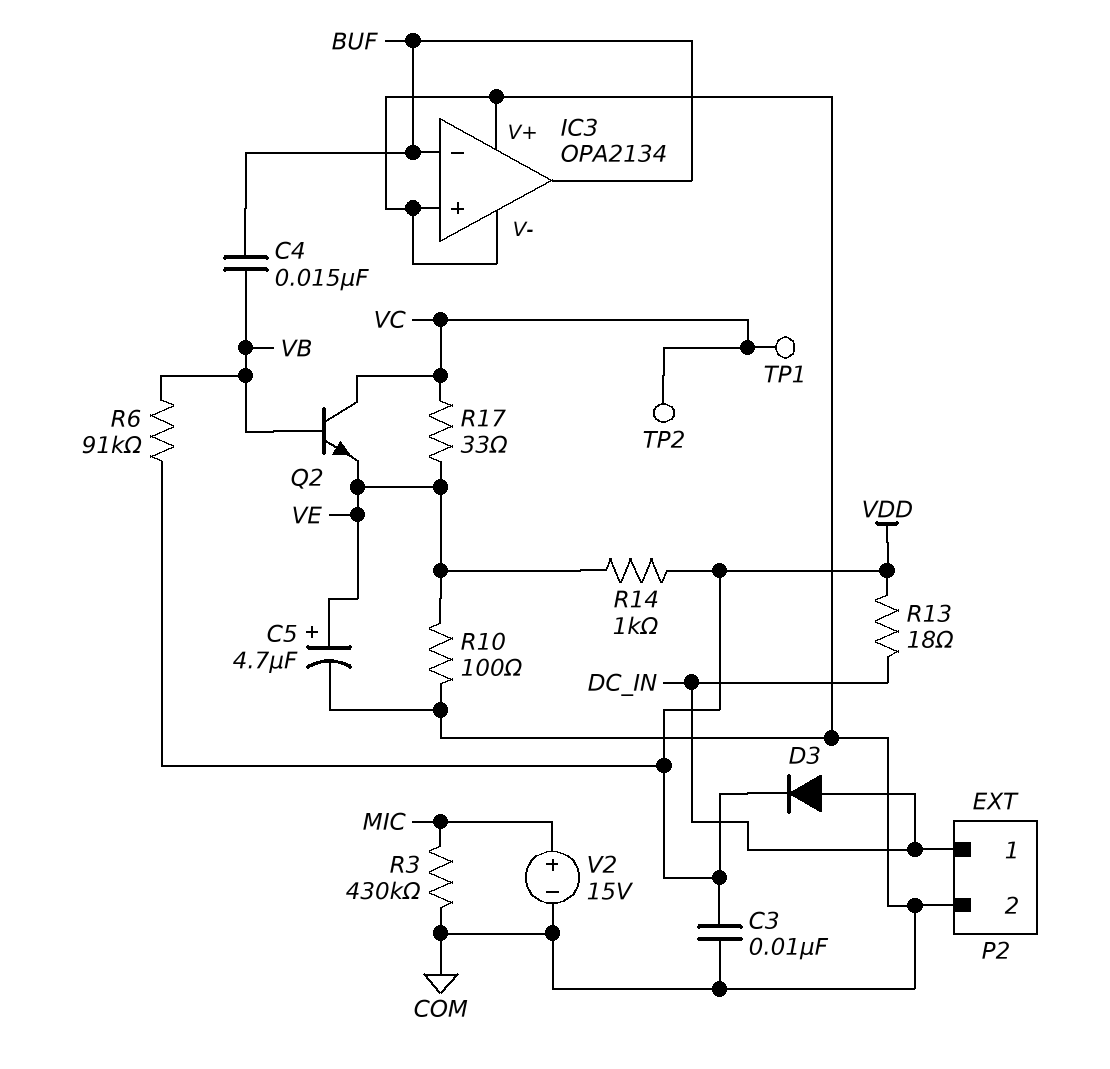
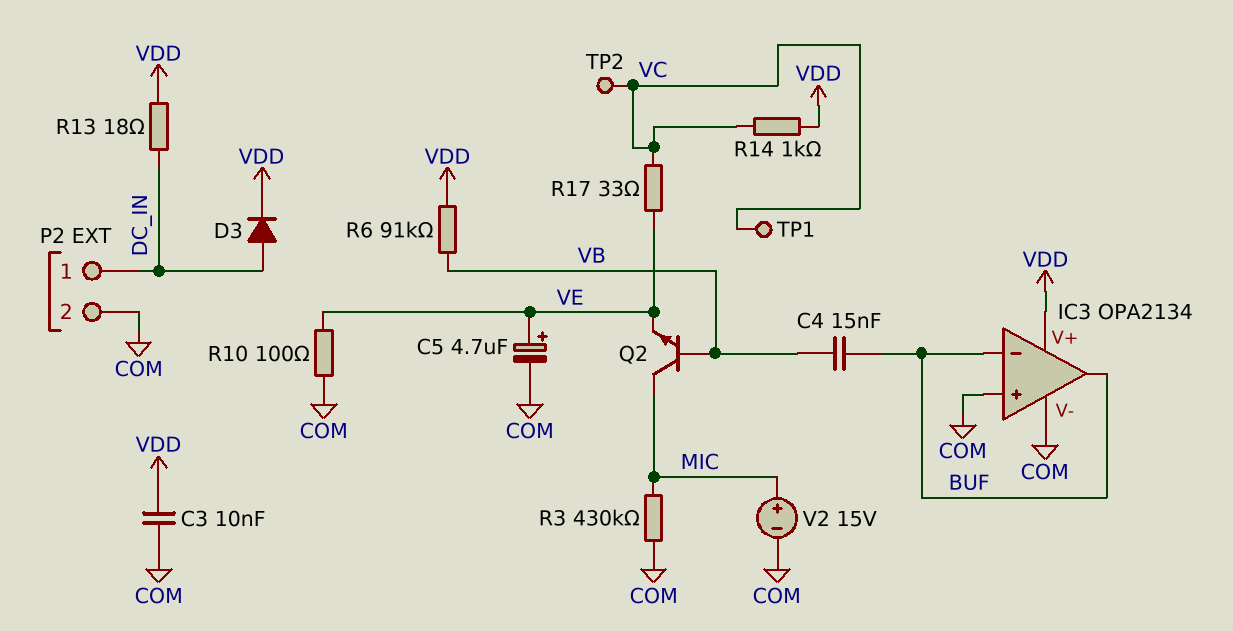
IC3 pin V+: COM -> VDD
Q2: NPN (B VB, C VC, E VE) -> NPN (B VB, C MIC, E VE)
R14: 1k (VDD, VE) -> 1k (VC, VDD)

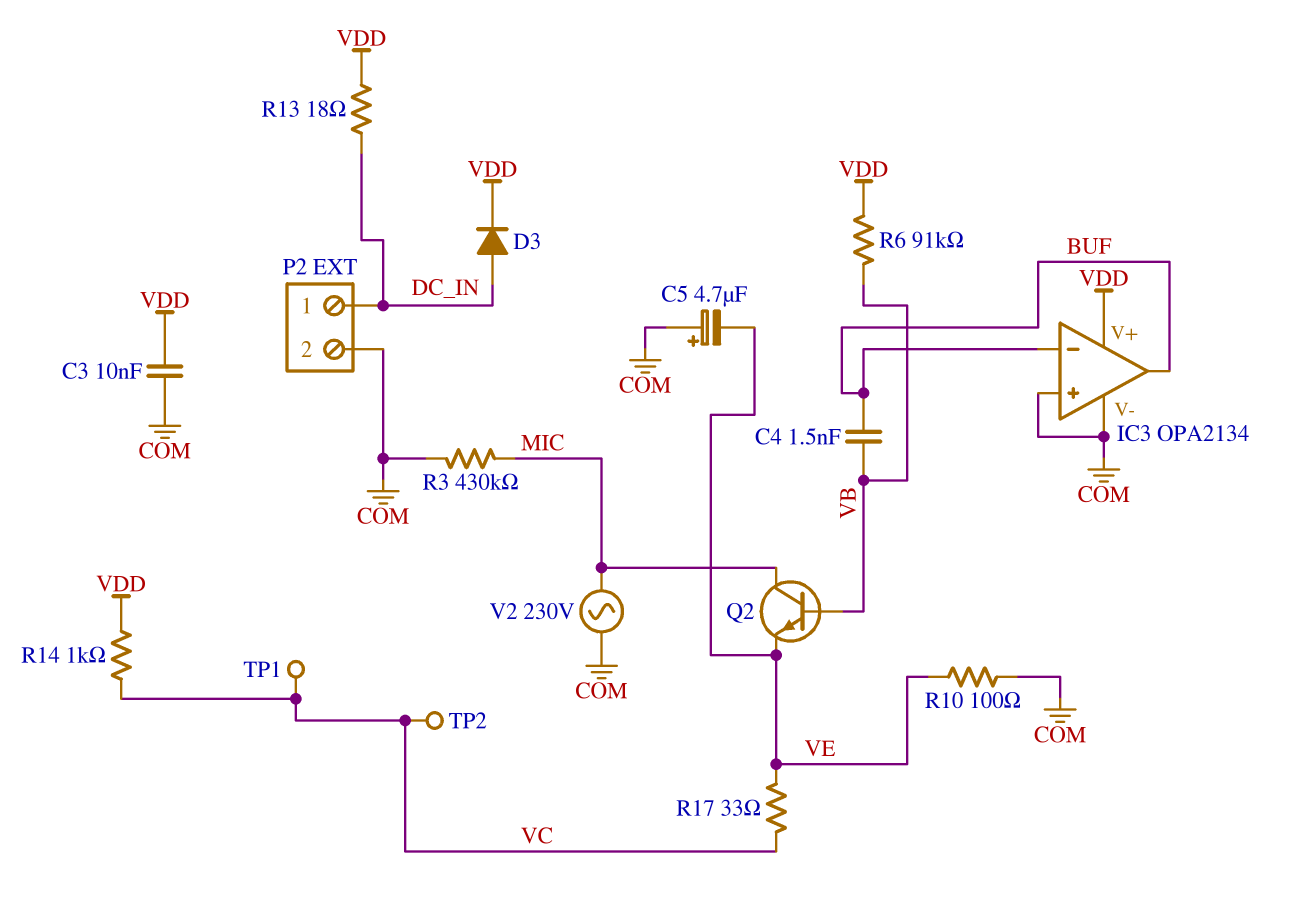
C4: 15nF (BUF, VB) -> 1.5nF (BUF, VB)
C5: 4.7uF (plus VE, minus COM) -> 4.7uF (plus COM, minus VE)
V2: 15V (plus MIC, minus COM) -> AC 230V (COM, MIC)

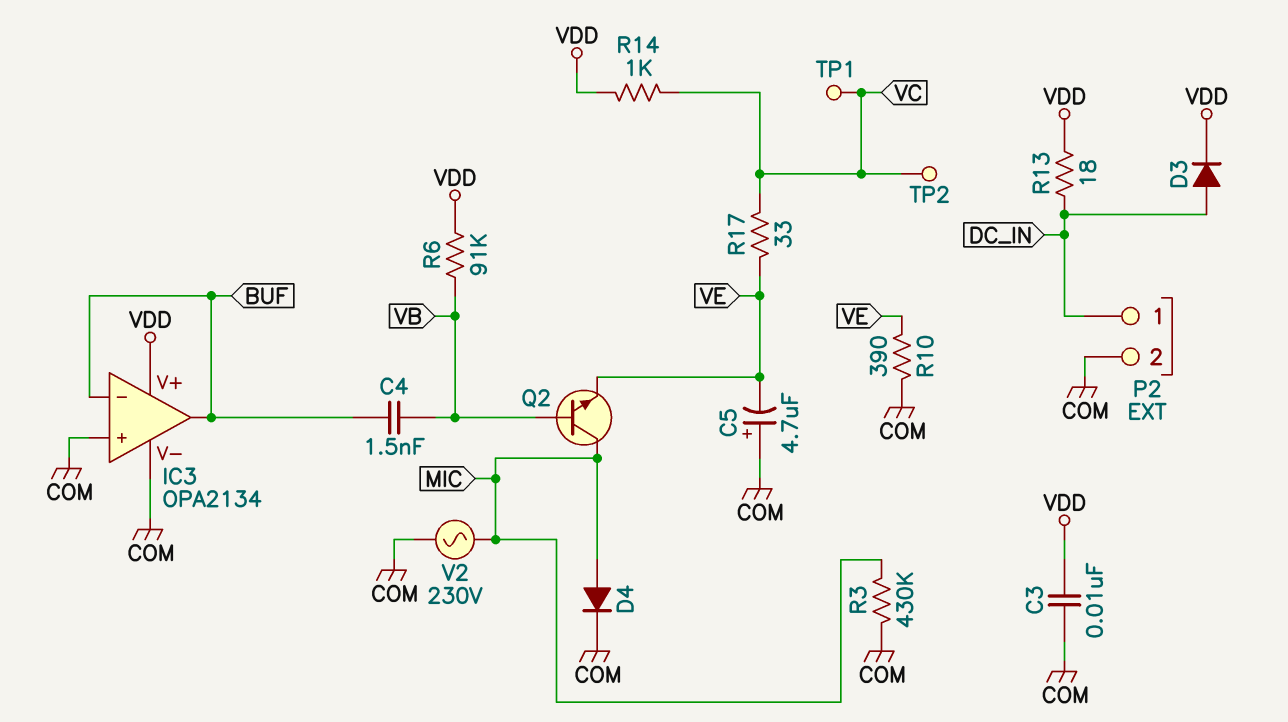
D4: none -> diode (A MIC, K COM)
R10: 100 (COM, VE) -> 390 (COM, VE)

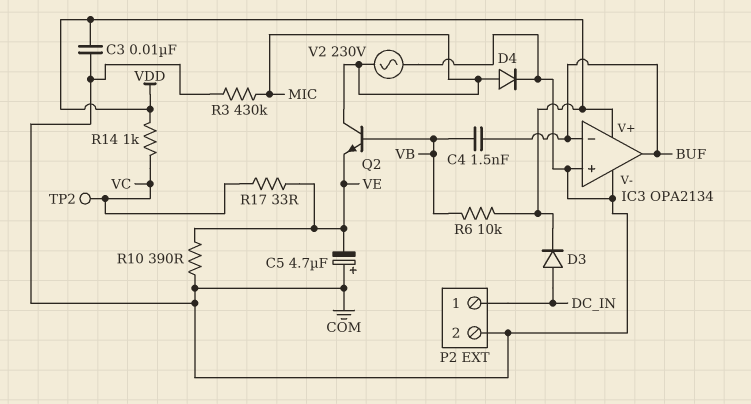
R6: 91k (VB, VDD) -> 10k (VB, VDD)
R13: 18 (DC_IN, VDD) -> none
TP1: test point (VC) -> none

